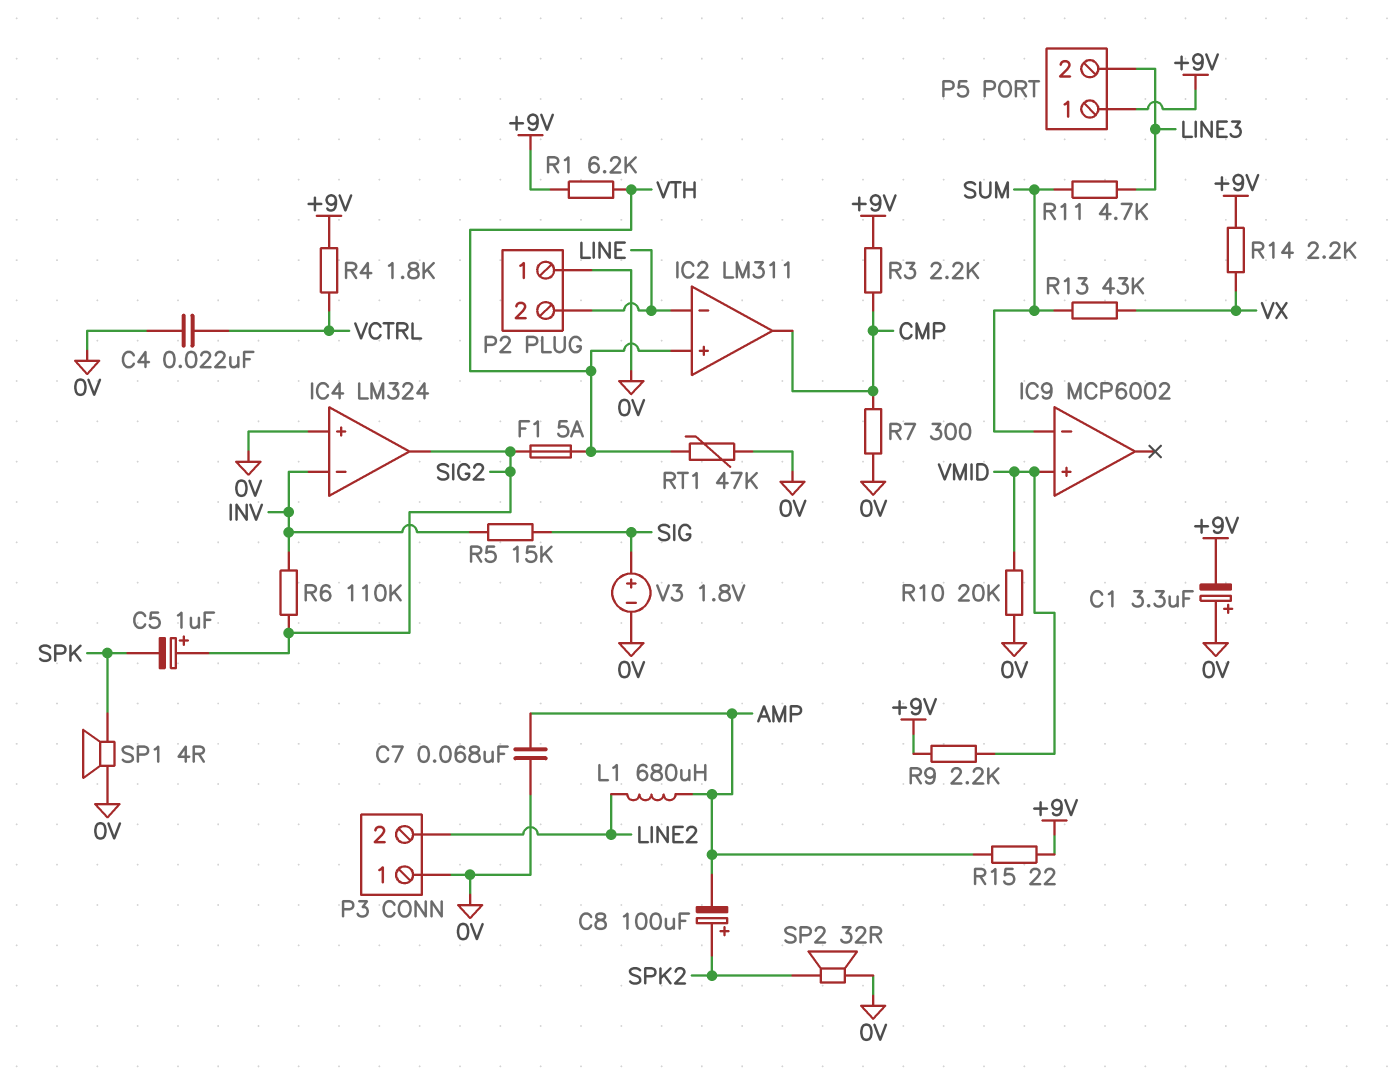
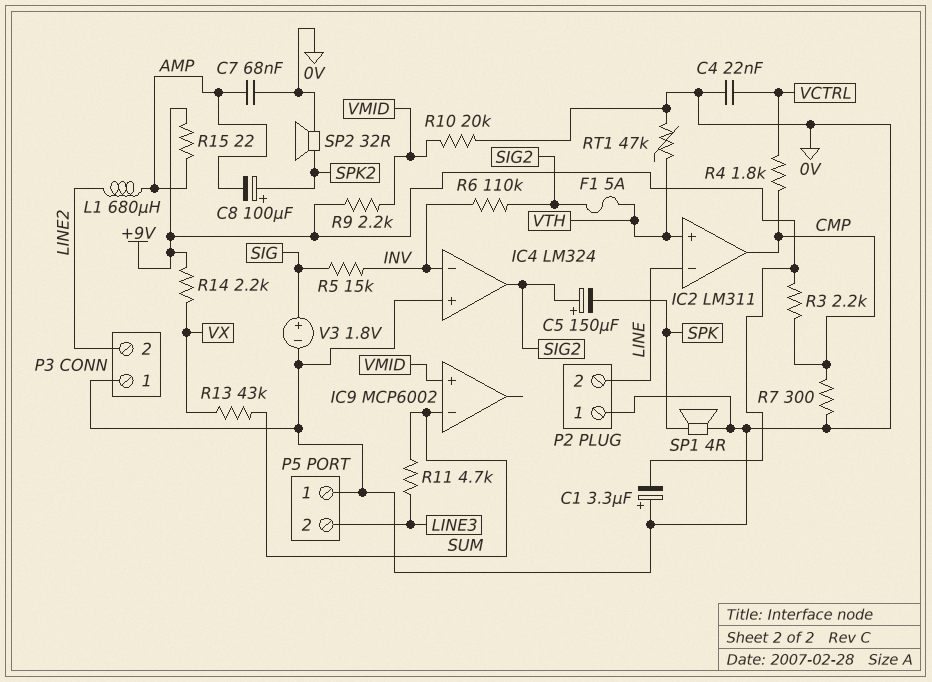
C5: 1uF (plus SIG2, minus SPK) -> 150uF (plus SIG2, minus SPK)
P5 pin 1: +9V -> 0V
R1: 6.2k (+9V, VTH) -> none
R4: 1.8k (+9V, VCTRL) -> 1.8k (CMP, VCTRL)

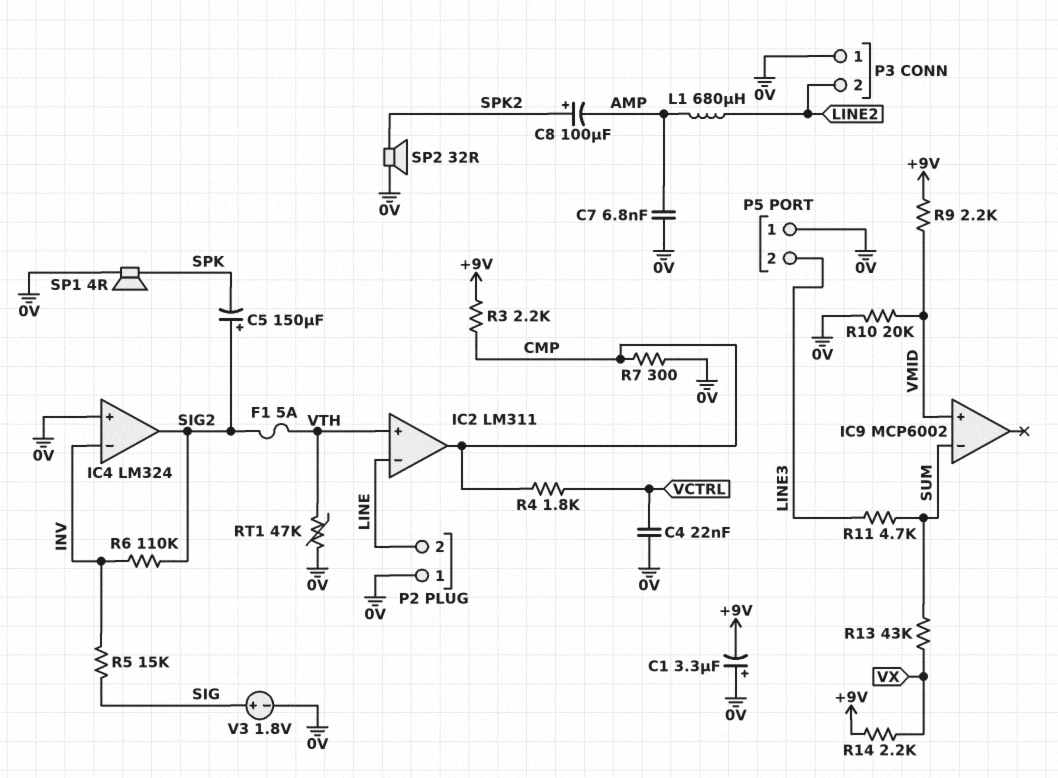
C7: 68nF (0V, AMP) -> 6.8nF (0V, AMP)
R15: 22 (+9V, AMP) -> none

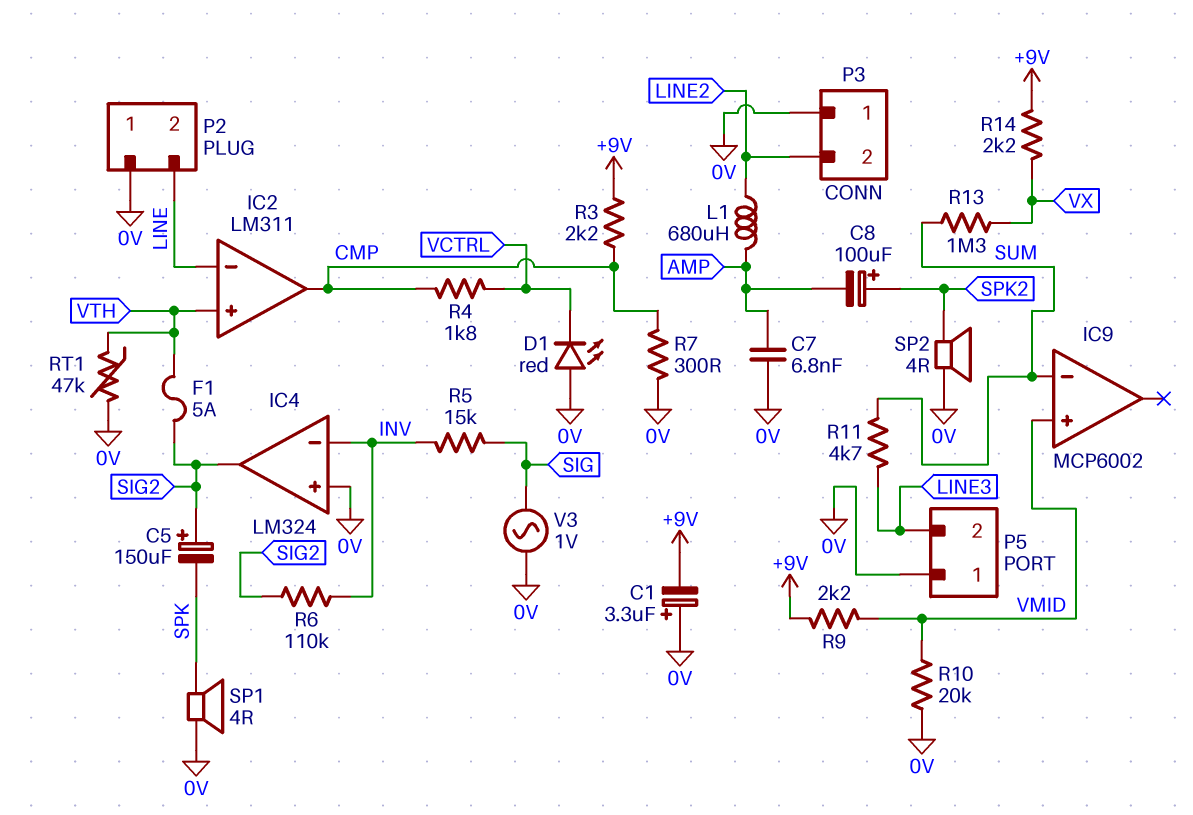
C4: 22nF (0V, VCTRL) -> none
D1: none -> LED red (A 0V, K VCTRL)
R13: 43k (SUM, VX) -> 1.3M (SUM, VX)
SP2: speaker 32R (0V, SPK2) -> speaker 4R (0V, SPK2)
V3: 1.8V (plus SIG, minus 0V) -> AC 1V (0V, SIG)

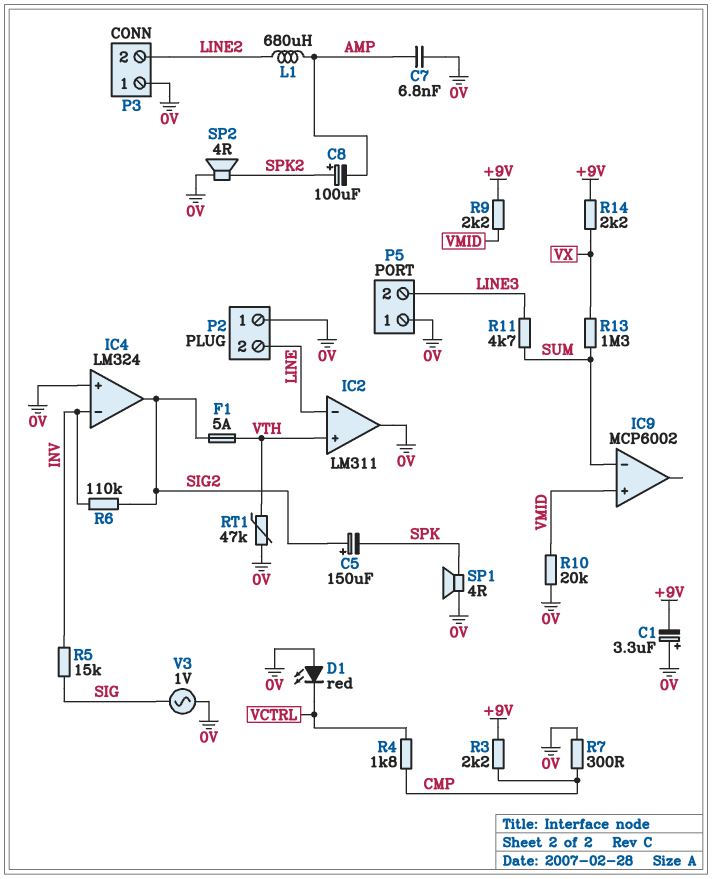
IC2 pin out: CMP -> 0V

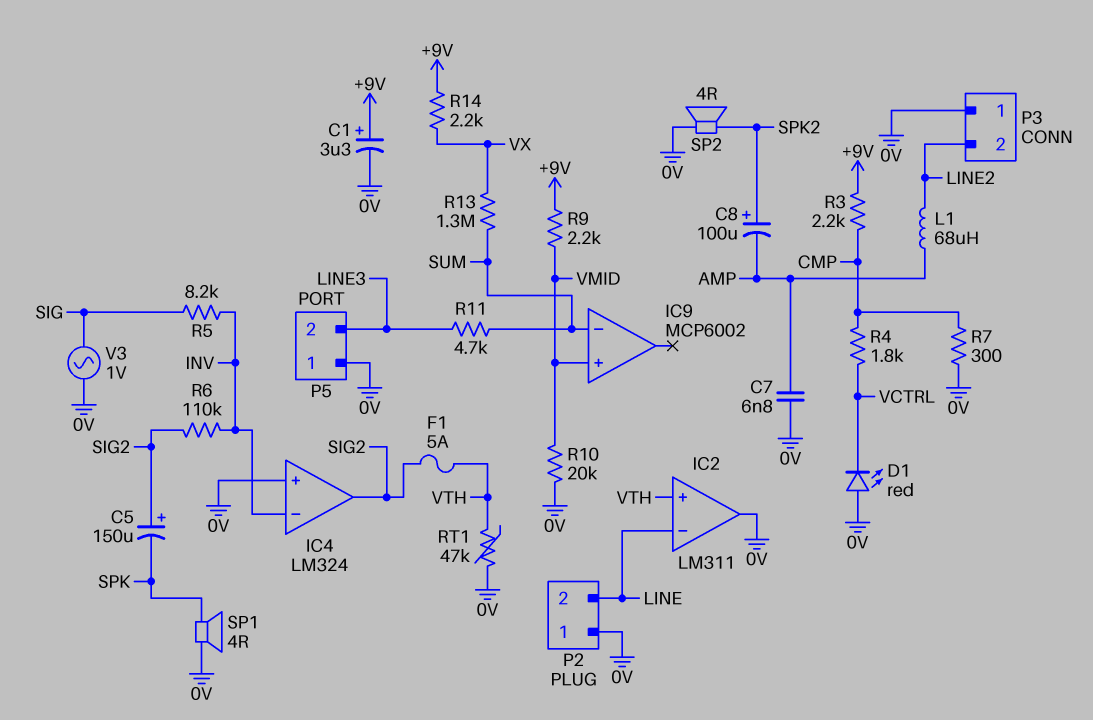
C1: 3.3uF (plus 0V, minus +9V) -> 3.3uF (plus +9V, minus 0V)
L1: 680uH (AMP, LINE2) -> 68uH (AMP, LINE2)
R5: 15k (INV, SIG) -> 8.2k (INV, SIG)

